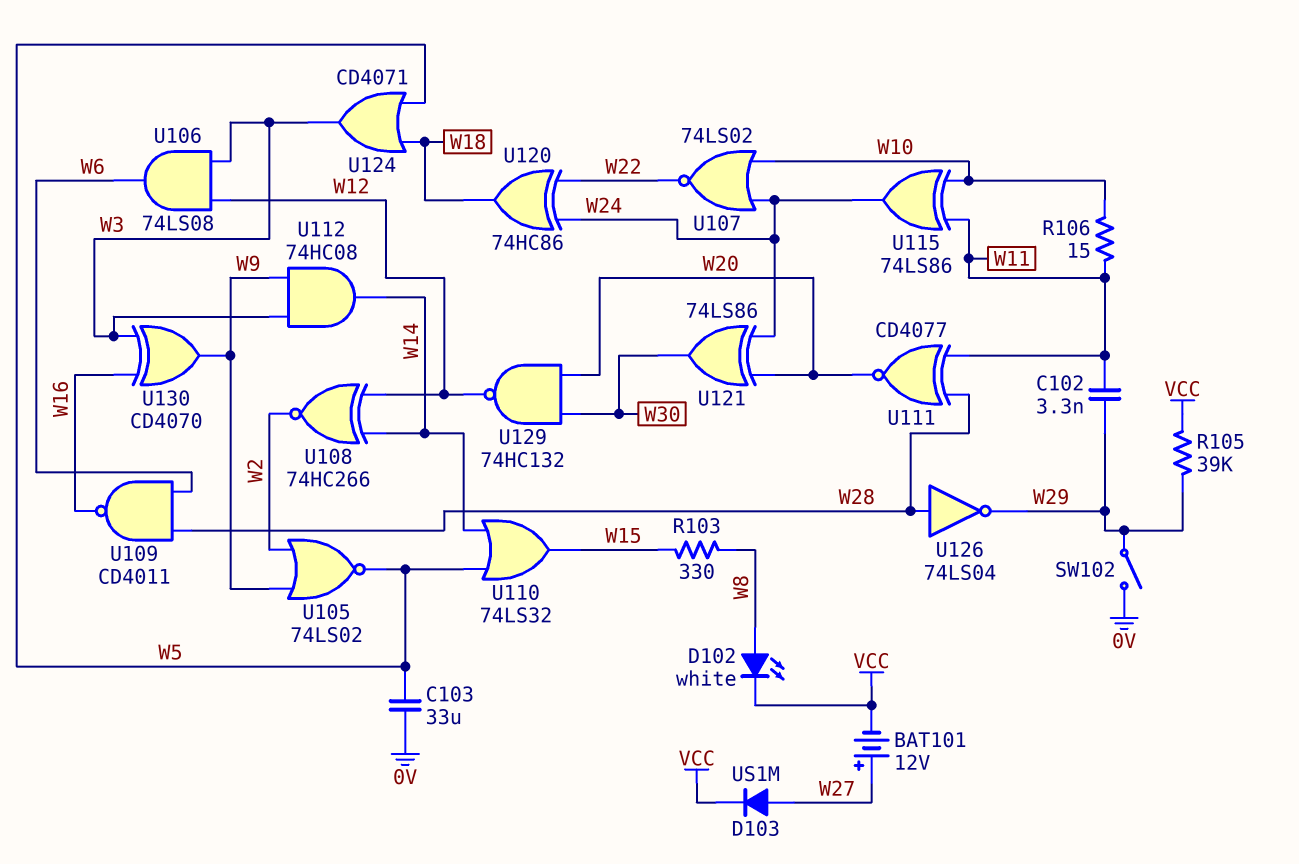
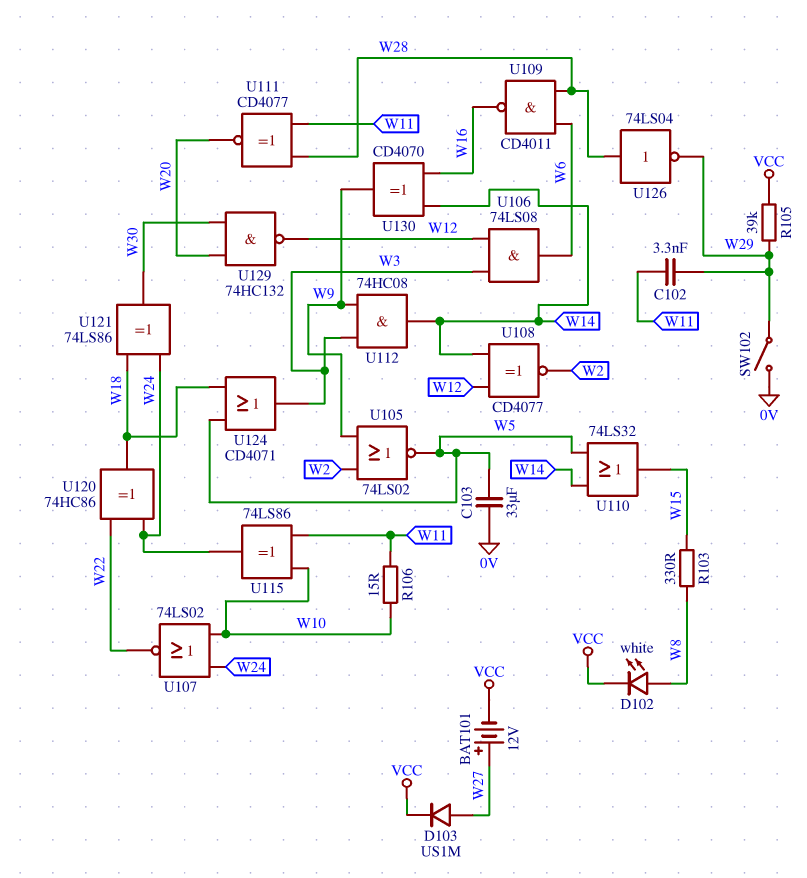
U108: XNOR 74HC266 (in W12, in W14, out W2) -> XNOR CD4077 (in W12, in W14, out W2)
U121: XOR 74LS86 (in W20, in W24, out W30) -> XOR 74LS86 (in W18, in W24, out W30)
U130: XOR CD4070 (in W3, in W16, out W9) -> XOR CD4070 (in W14, in W16, out W9)

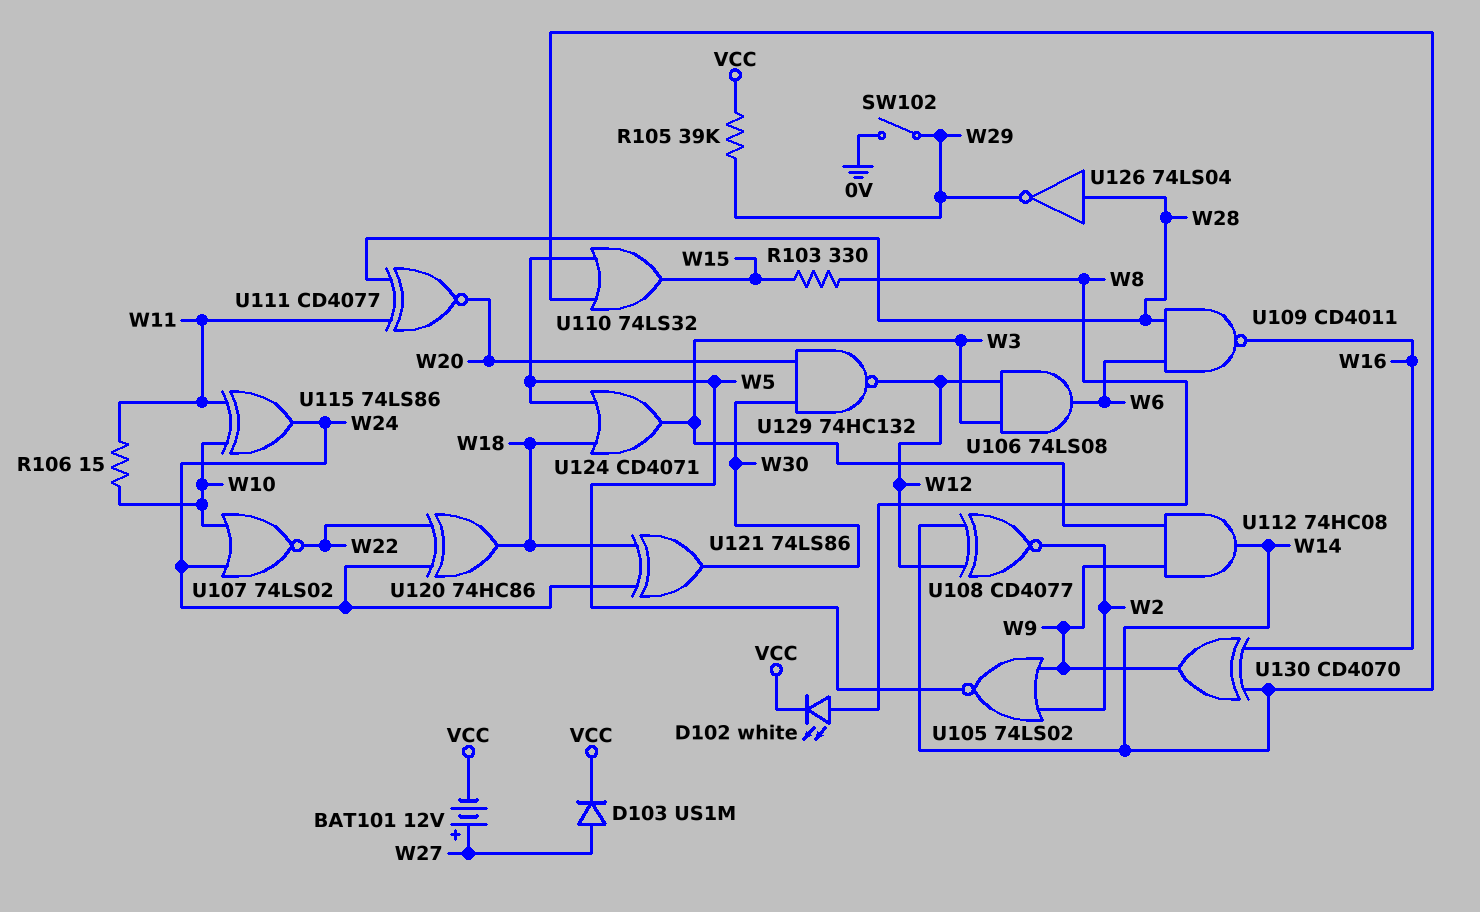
C102: 3.3nF (W11, W29) -> none
C103: 33uF (0V, W5) -> none

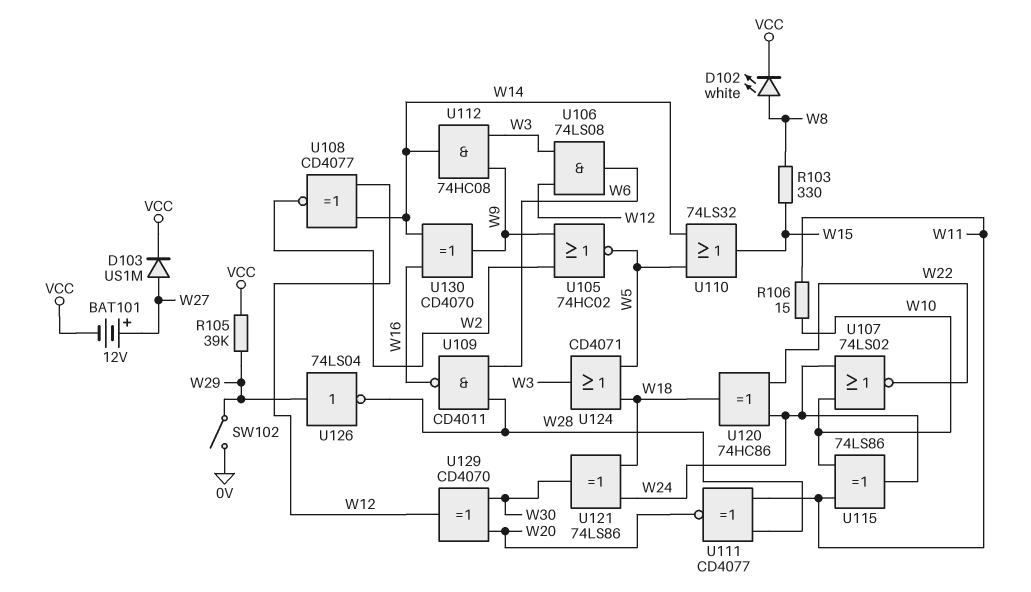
U105: NOR 74LS02 (in W2, in W9, out W5) -> NOR 74HC02 (in W2, in W9, out W5)
U126: NOT 74LS04 (in W28, out W29) -> NOT 74LS04 (in W29, out W28)
U129: NAND 74HC132 (in W20, in W30, out W12) -> XOR CD4070 (in W20, in W30, out W12)

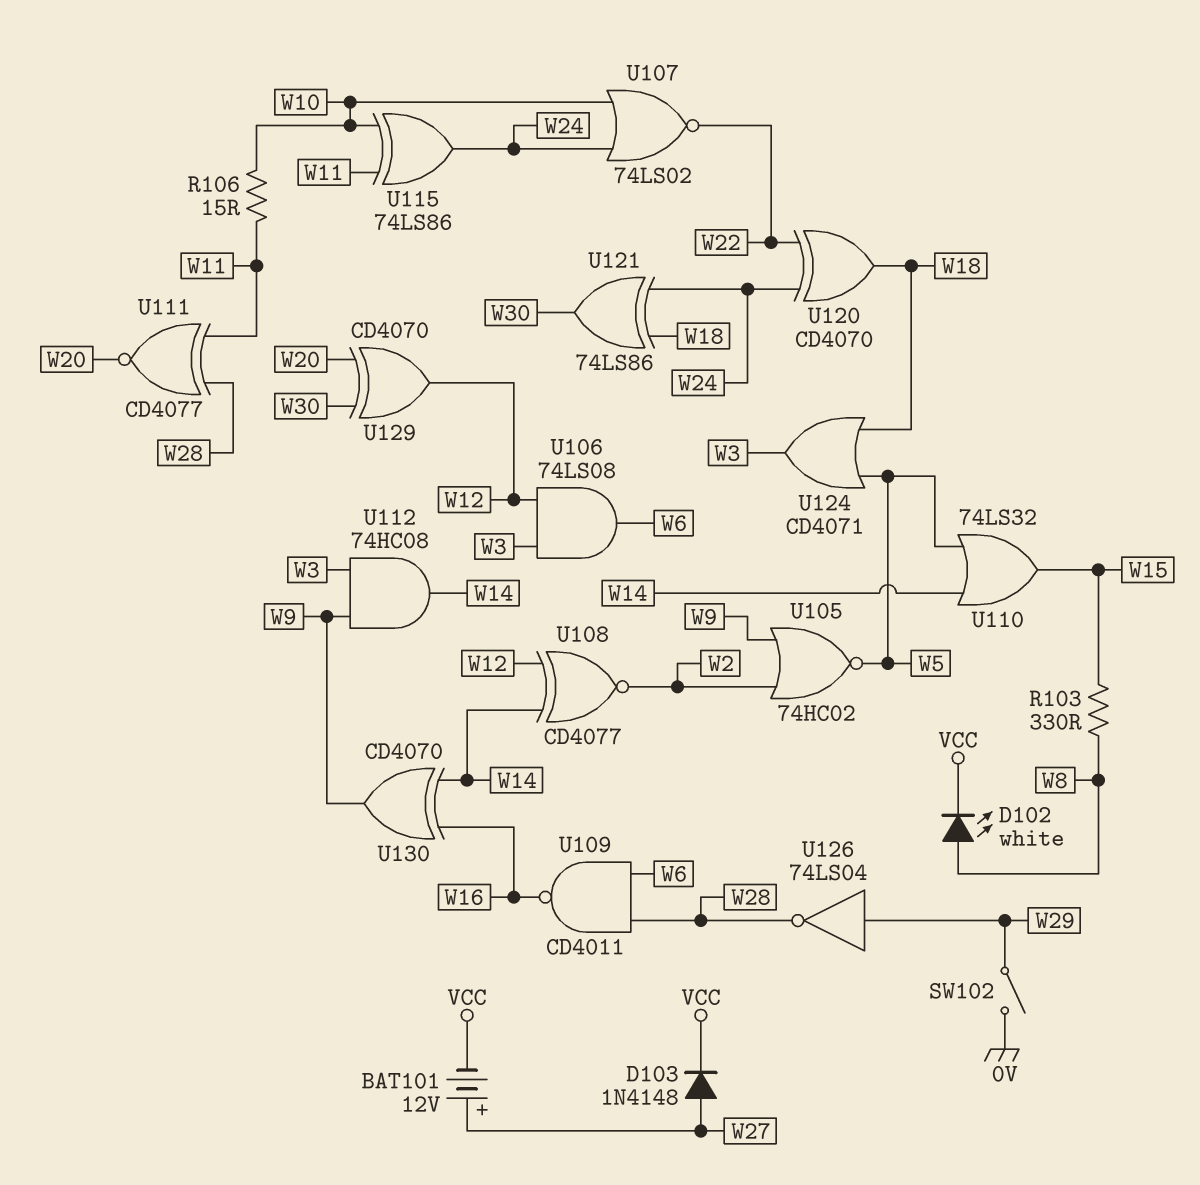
D103: diode US1M (A W27, K VCC) -> diode 1N4148 (A W27, K VCC)
R105: 39k (VCC, W29) -> none
U120: XOR 74HC86 (in W22, in W24, out W18) -> XOR CD4070 (in W22, in W24, out W18)

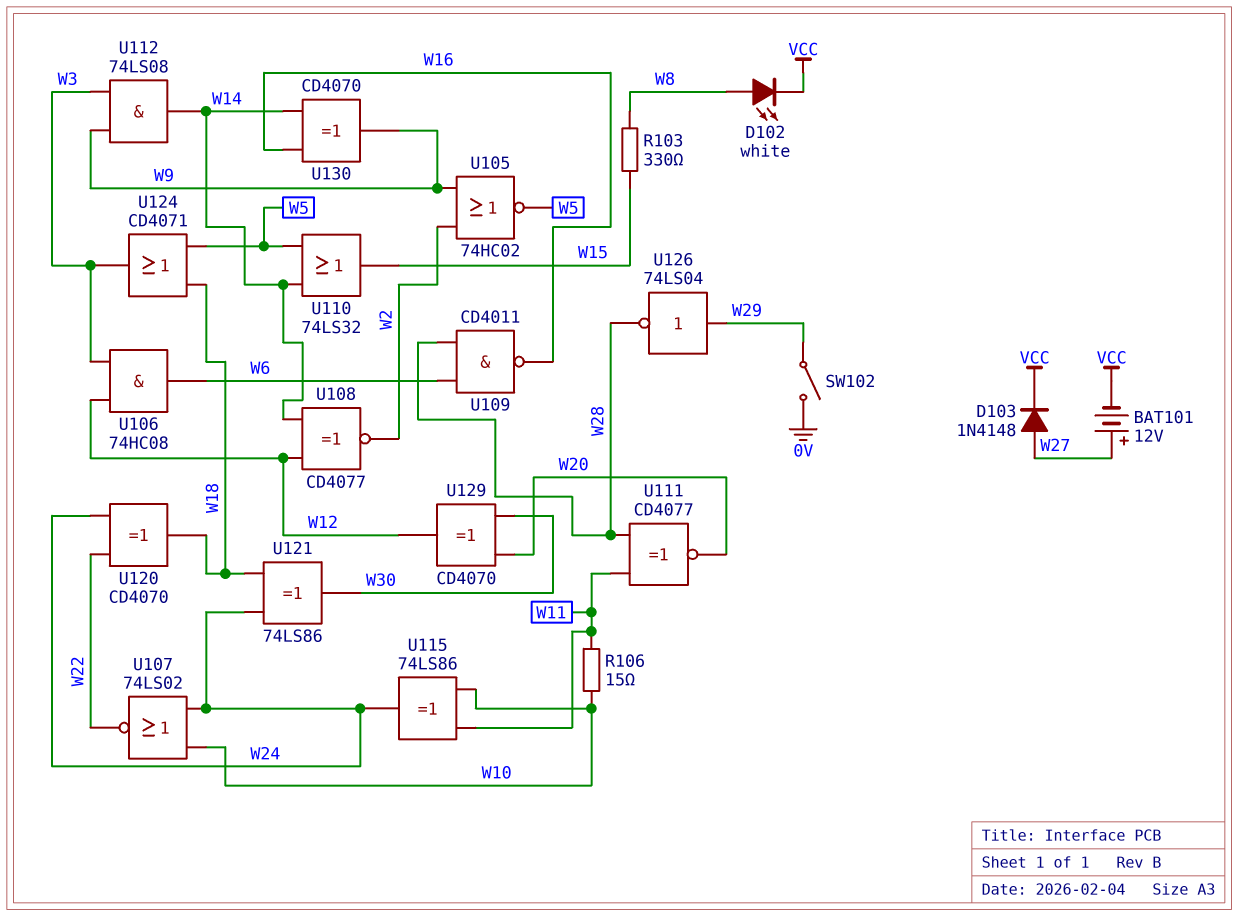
U106: AND 74LS08 (in W3, in W12, out W6) -> AND 74HC08 (in W3, in W12, out W6)
U112: AND 74HC08 (in W3, in W9, out W14) -> AND 74LS08 (in W3, in W9, out W14)

